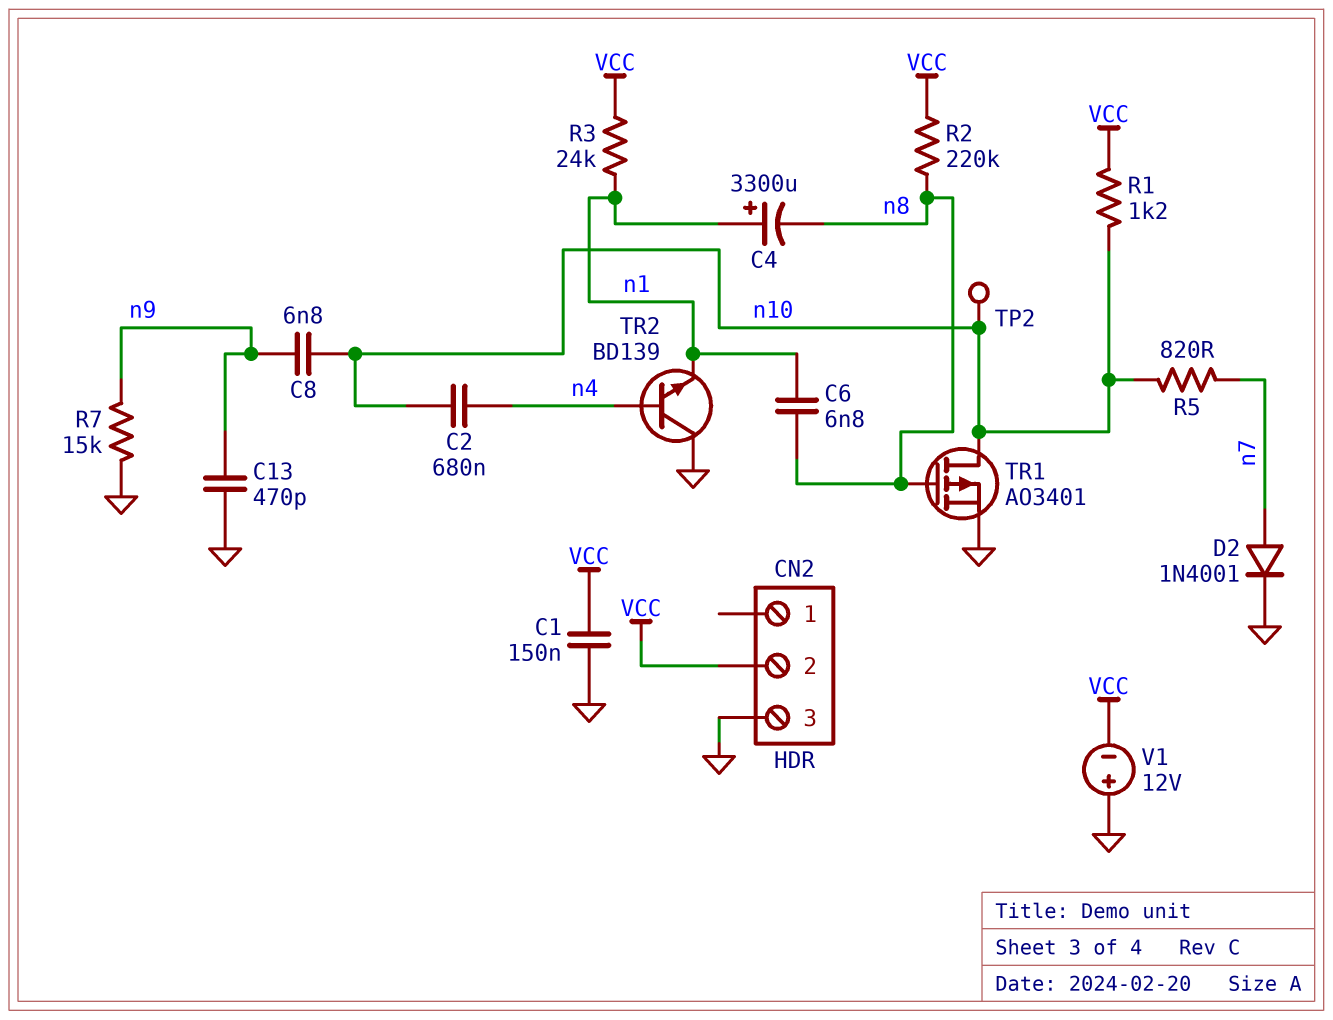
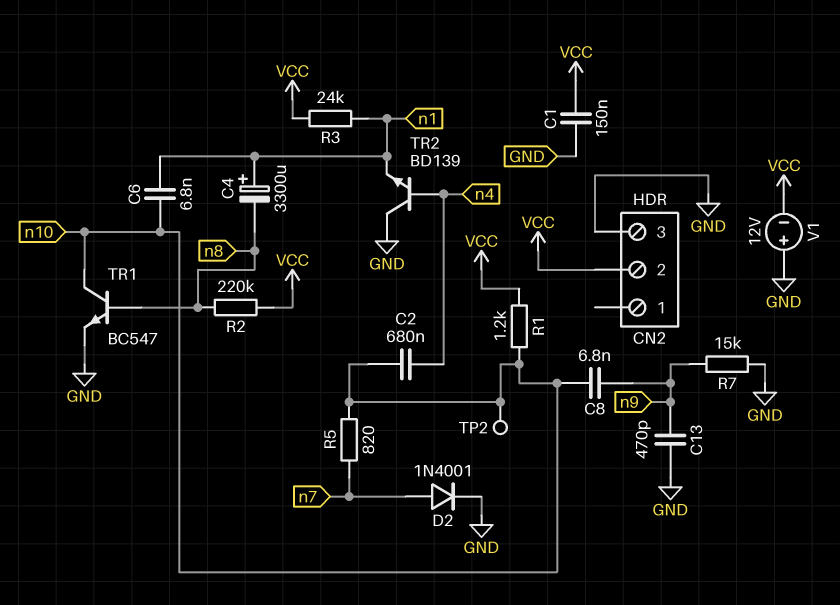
C6: 6.8nF (n1, n8) -> 6.8nF (n1, n10)
TR1: PMOS AO3401 (G n8, D n10, S GND) -> NPN BC547 (B n8, C n10, E GND)

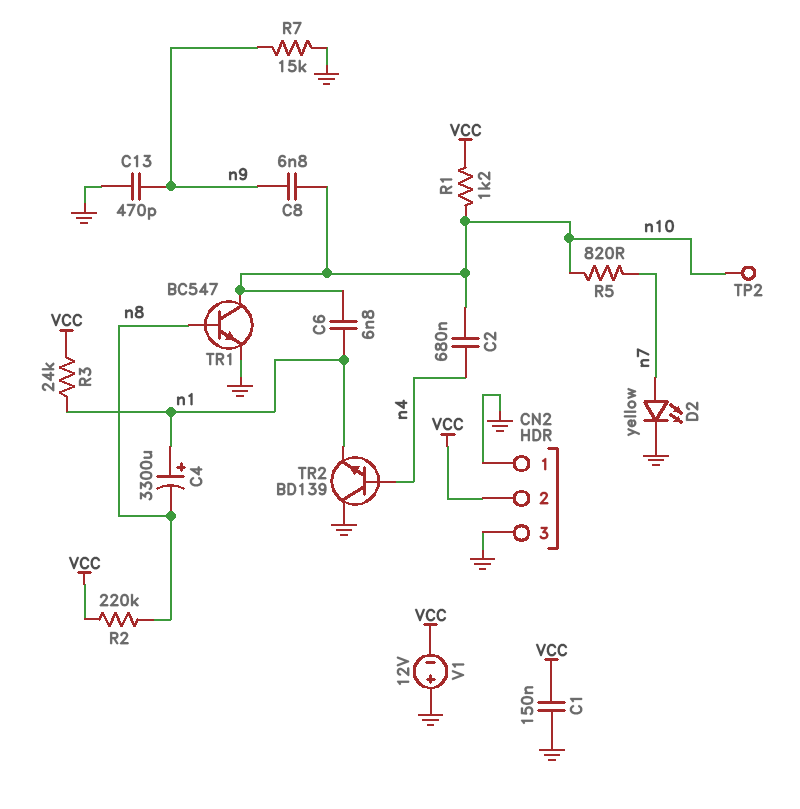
CN2 pin 1: none -> GND
D2: diode 1N4001 (A n7, K GND) -> LED yellow (A n7, K GND)

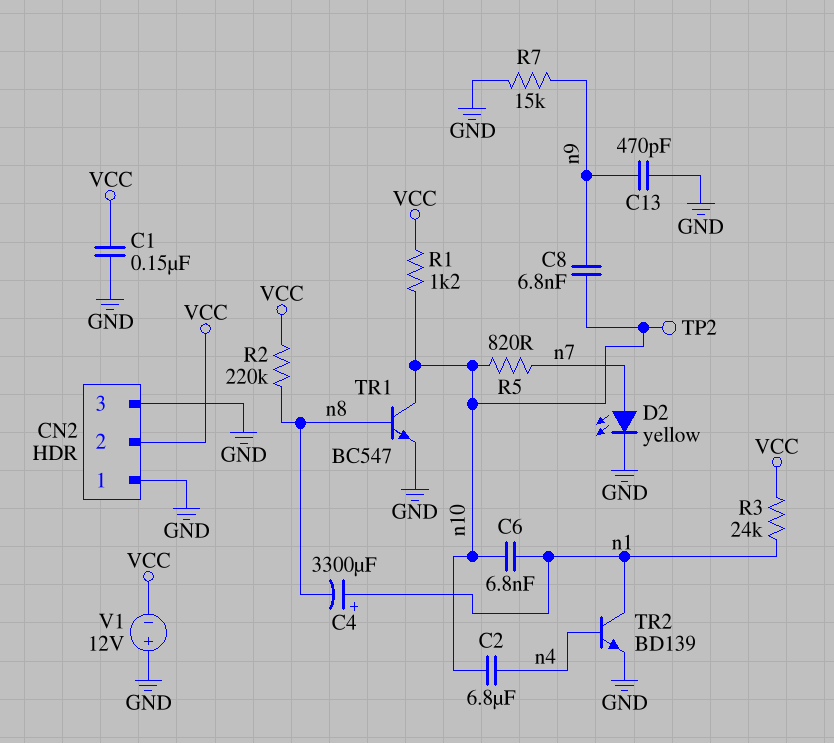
C2: 680nF (n4, n10) -> 6.8uF (n4, n10)
TR2: NPN BD139 (B n4, C GND, E n1) -> NPN BD139 (B n4, C n1, E GND)

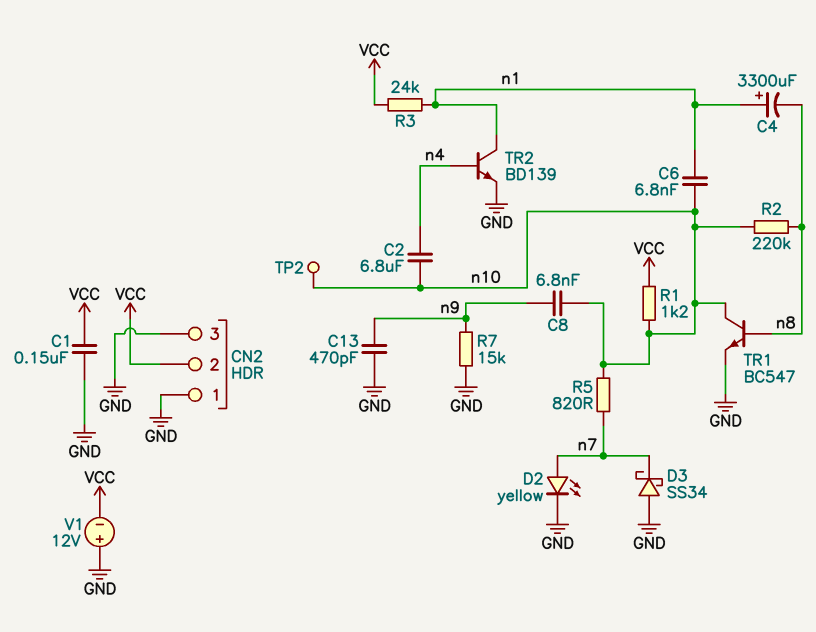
D3: none -> schottky SS34 (A GND, K n7)
R2: 220k (VCC, n8) -> 220k (n8, n10)

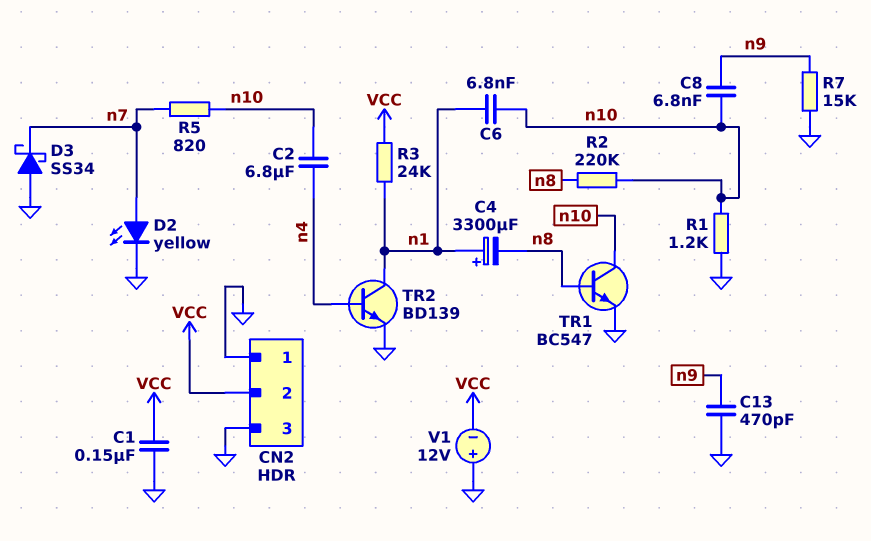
R1: 1.2k (VCC, n10) -> 1.2k (GND, n10)
TP2: test point (n10) -> none

